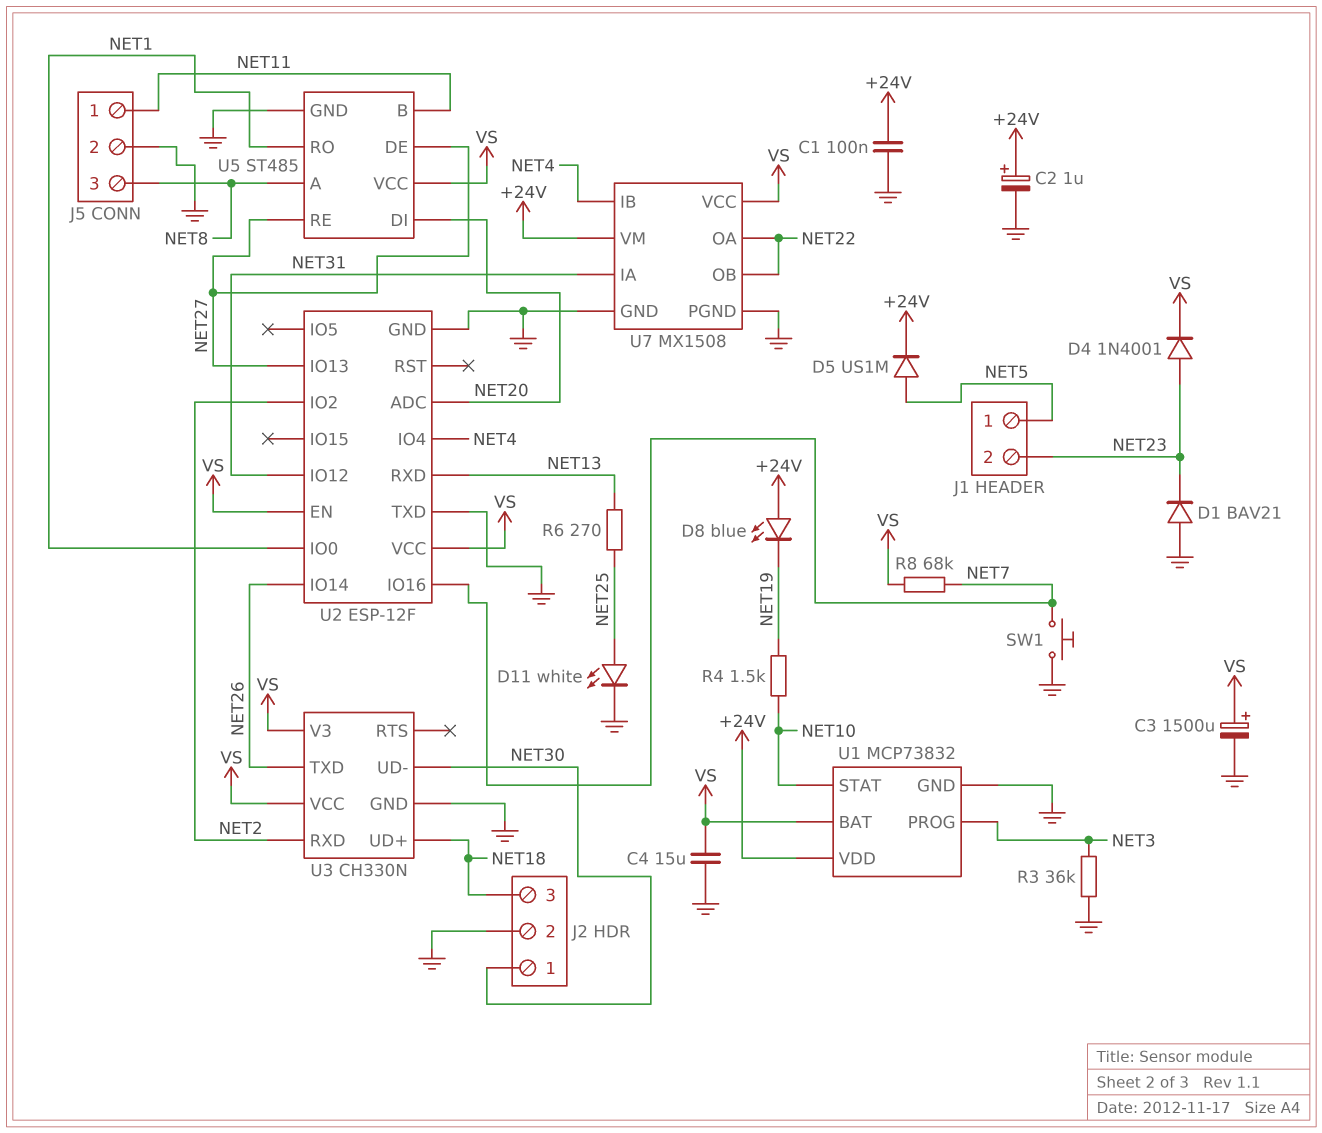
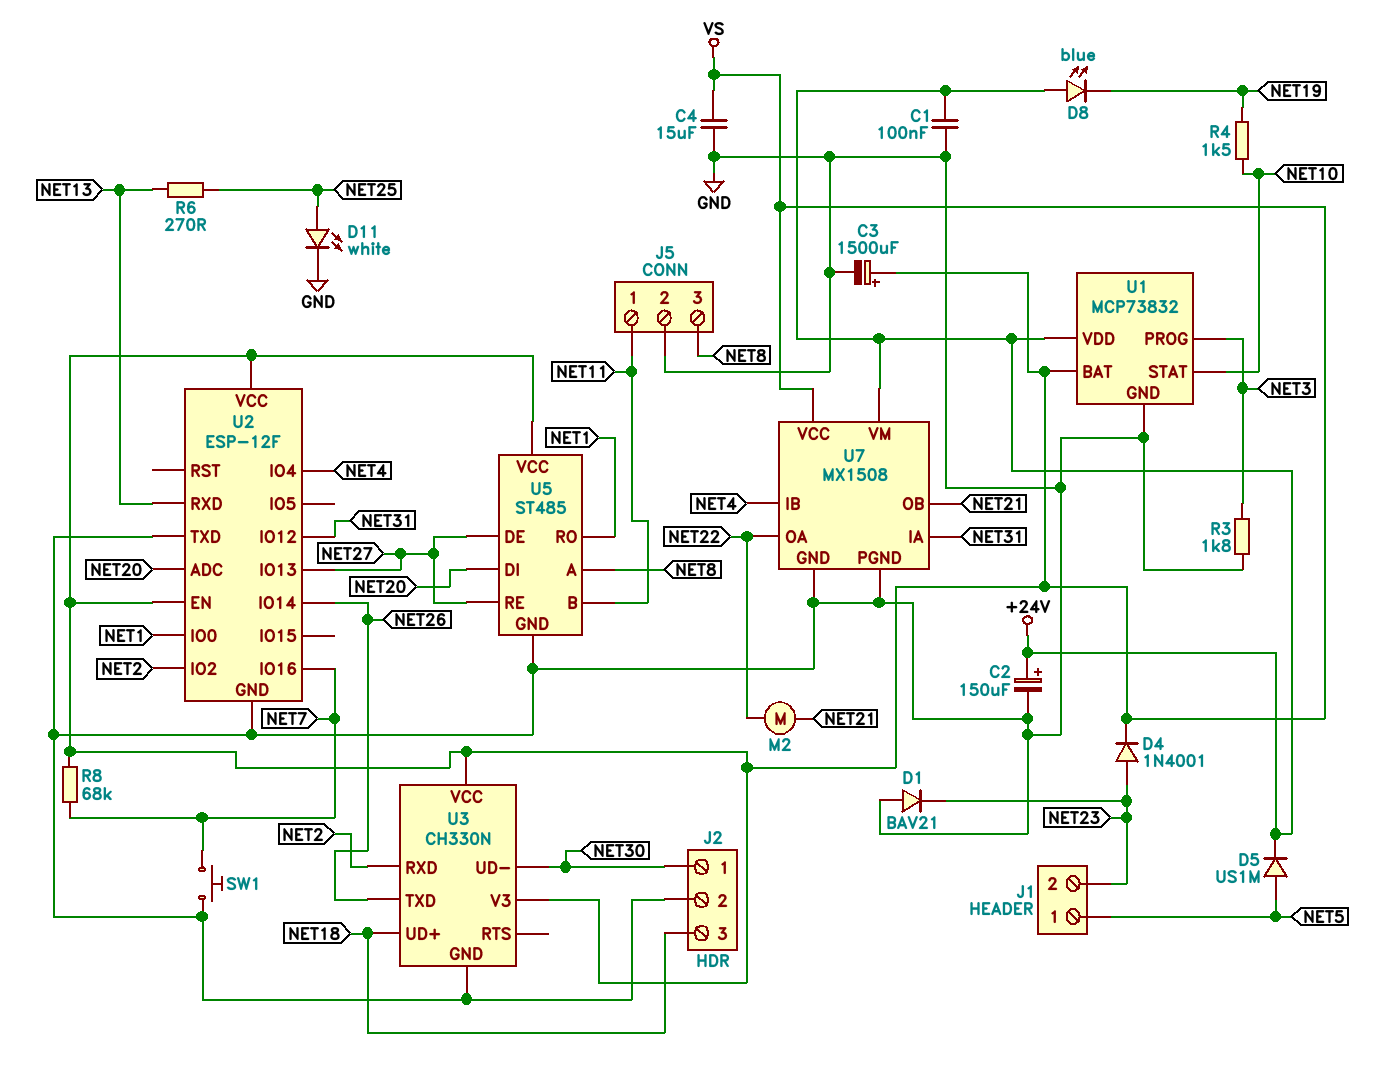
C2: 1uF (plus +24V, minus GND) -> 150uF (plus +24V, minus GND)
M2: none -> motor (NET21, NET22)
R3: 36k (GND, NET3) -> 1.8k (GND, NET3)
U7 pin OB: NET22 -> NET21

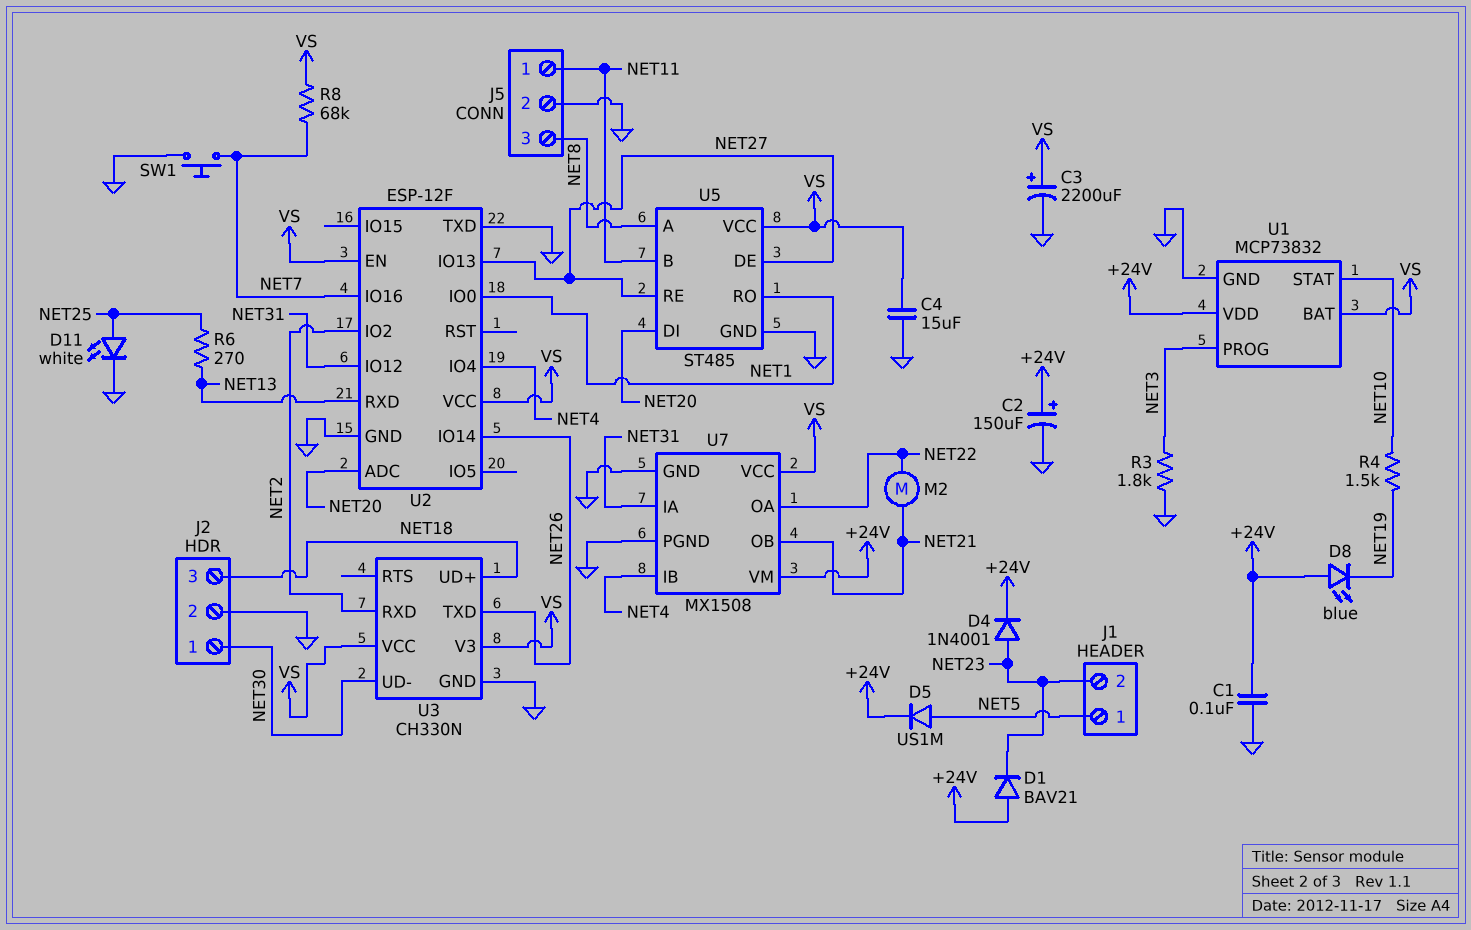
C3: 1500uF (plus VS, minus GND) -> 2200uF (plus VS, minus GND)
D1: diode BAV21 (A GND, K NET23) -> diode BAV21 (A +24V, K NET23)
D4: diode 1N4001 (A NET23, K VS) -> diode 1N4001 (A NET23, K +24V)

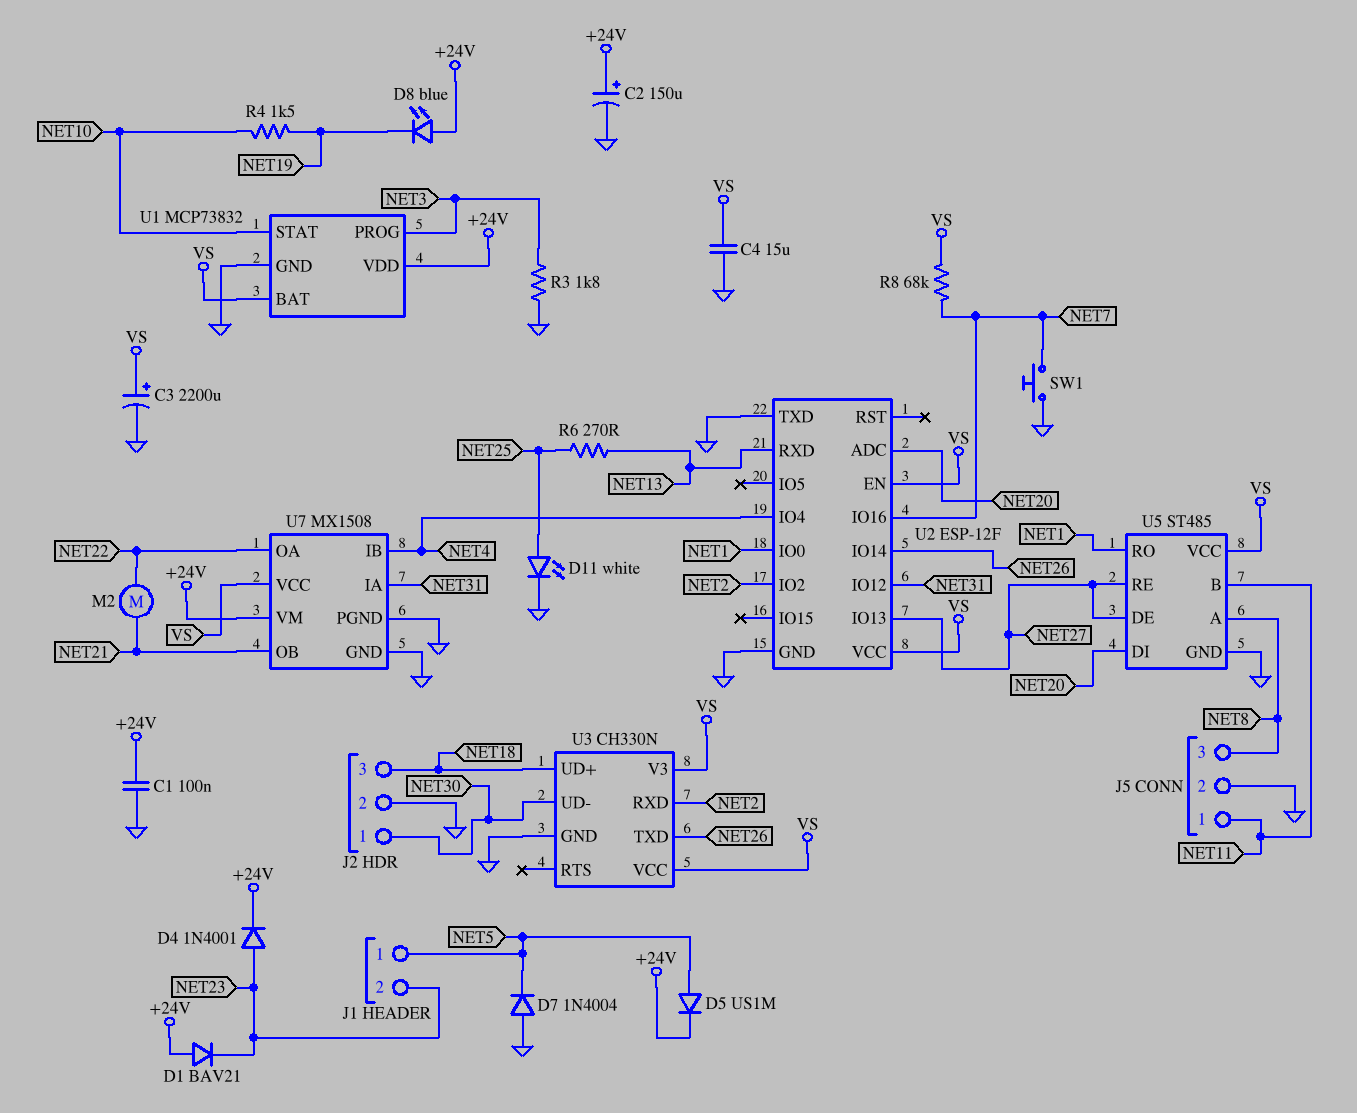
D7: none -> diode 1N4004 (A GND, K NET5)

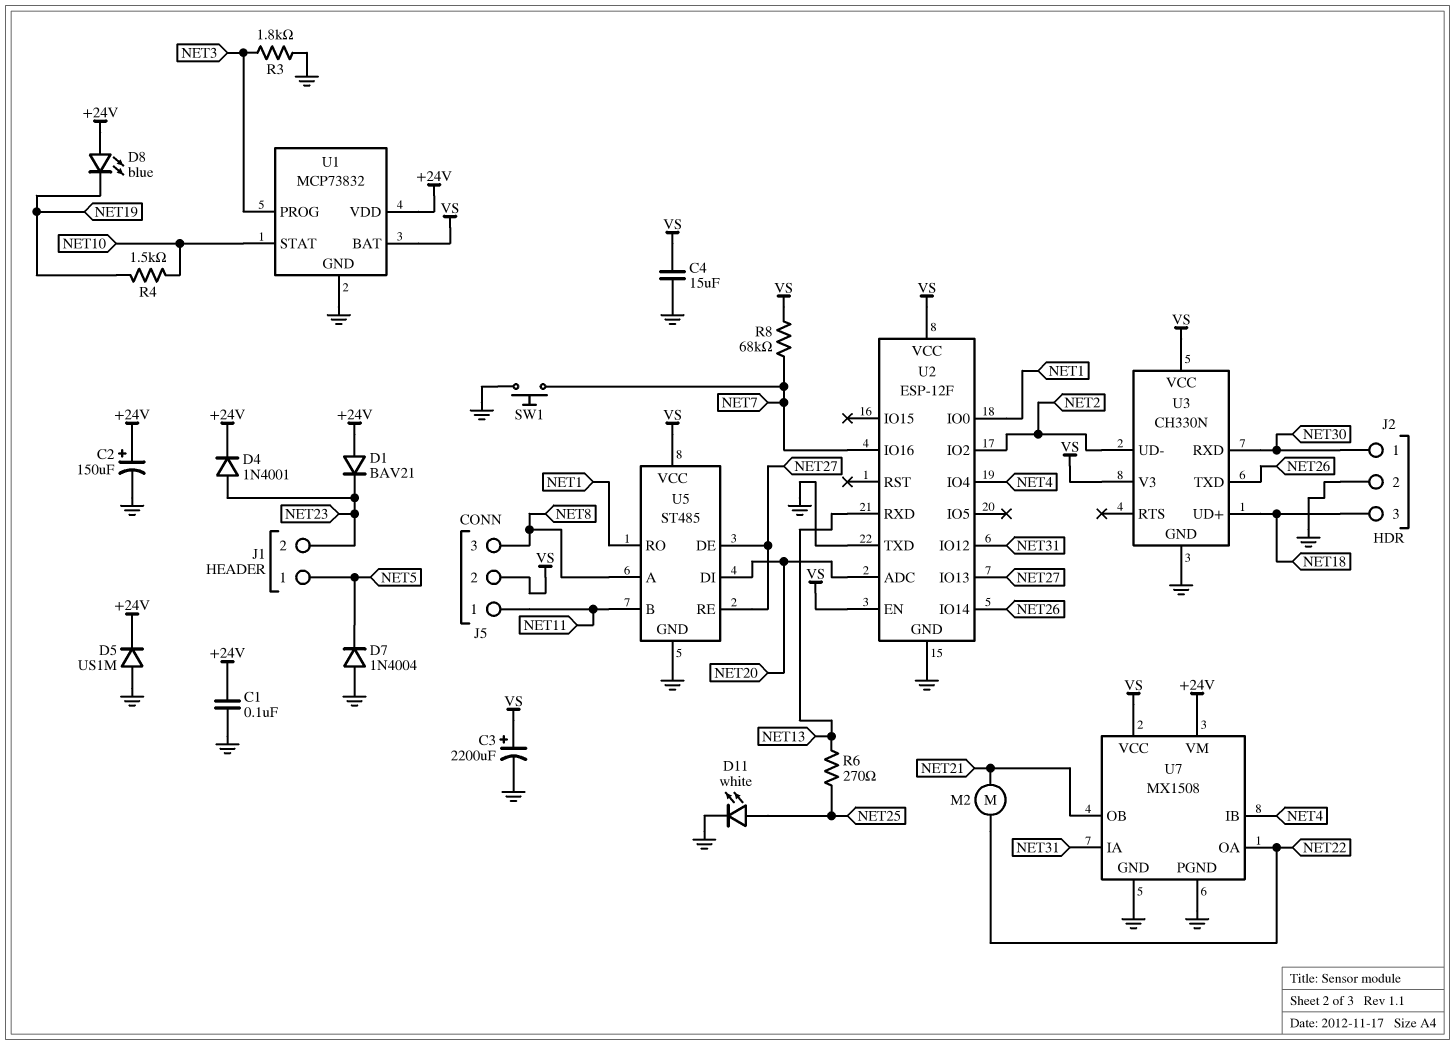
D5: diode US1M (A NET5, K +24V) -> diode US1M (A GND, K +24V)
J5 pin 2: GND -> VS
U3 pin RXD: NET2 -> NET30
U3 pin UD-: NET30 -> NET2

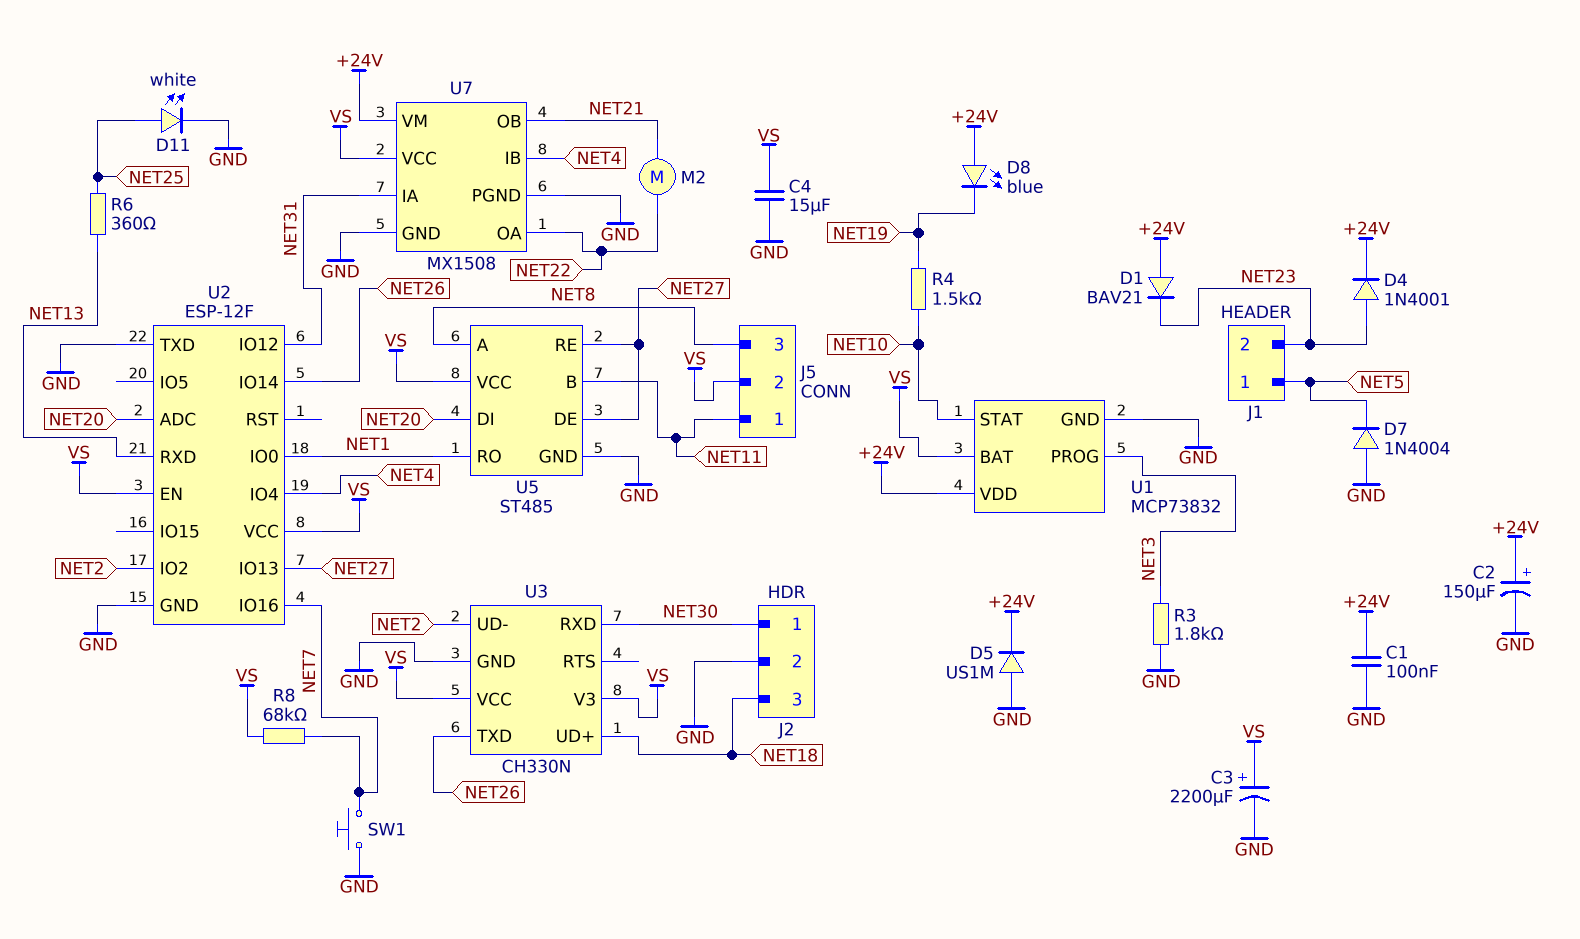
R6: 270 (NET13, NET25) -> 360 (NET13, NET25)

